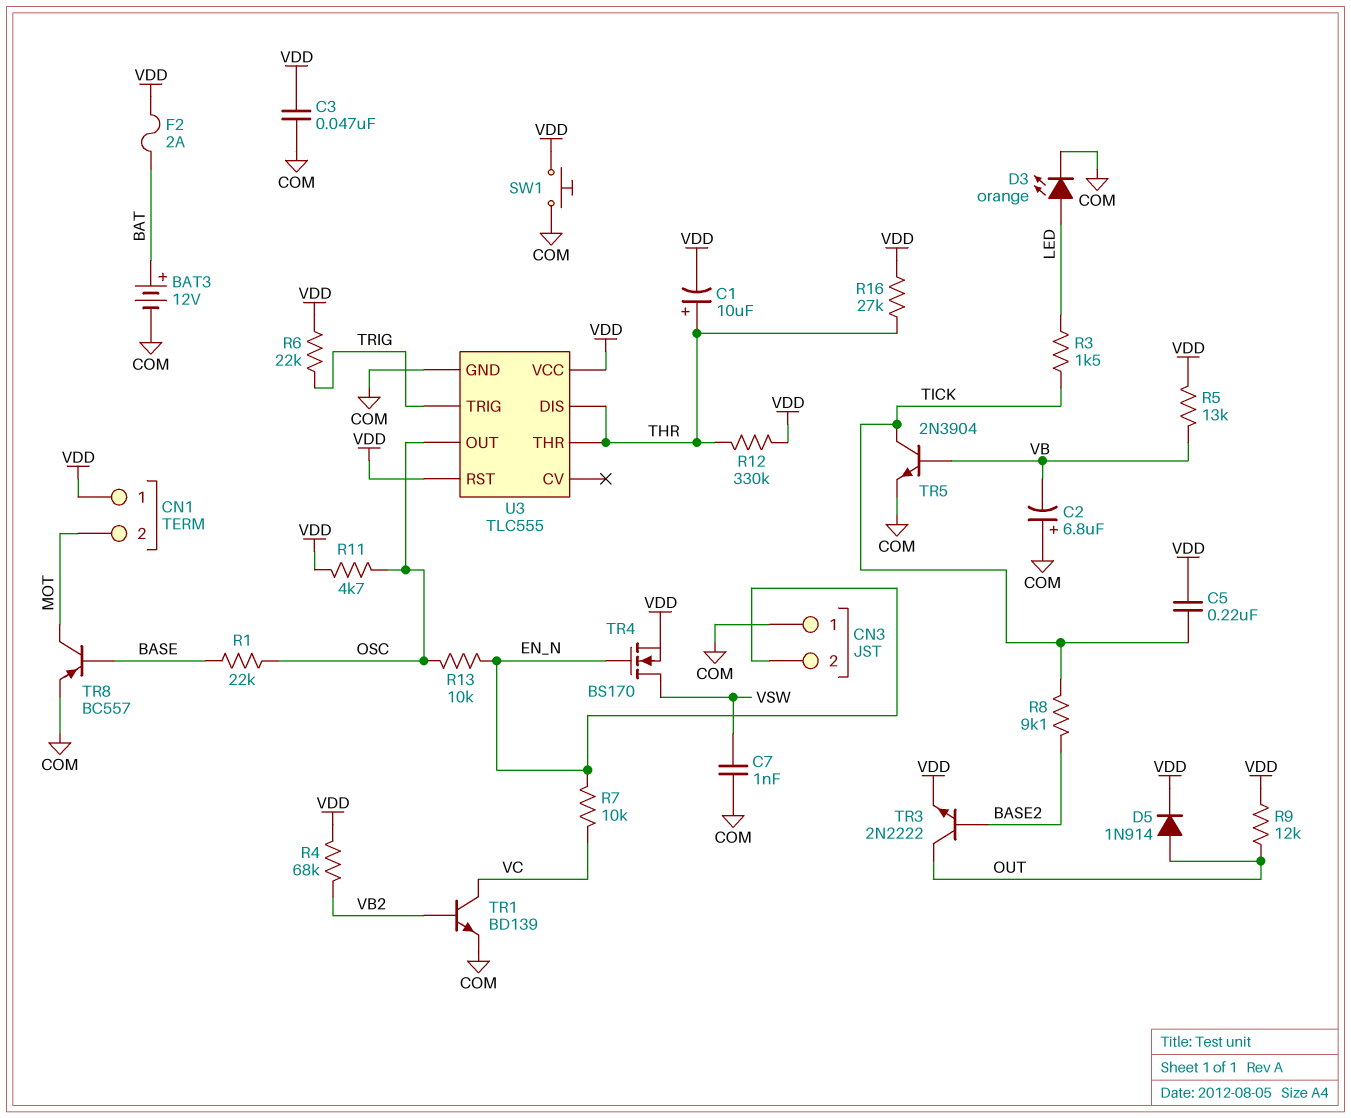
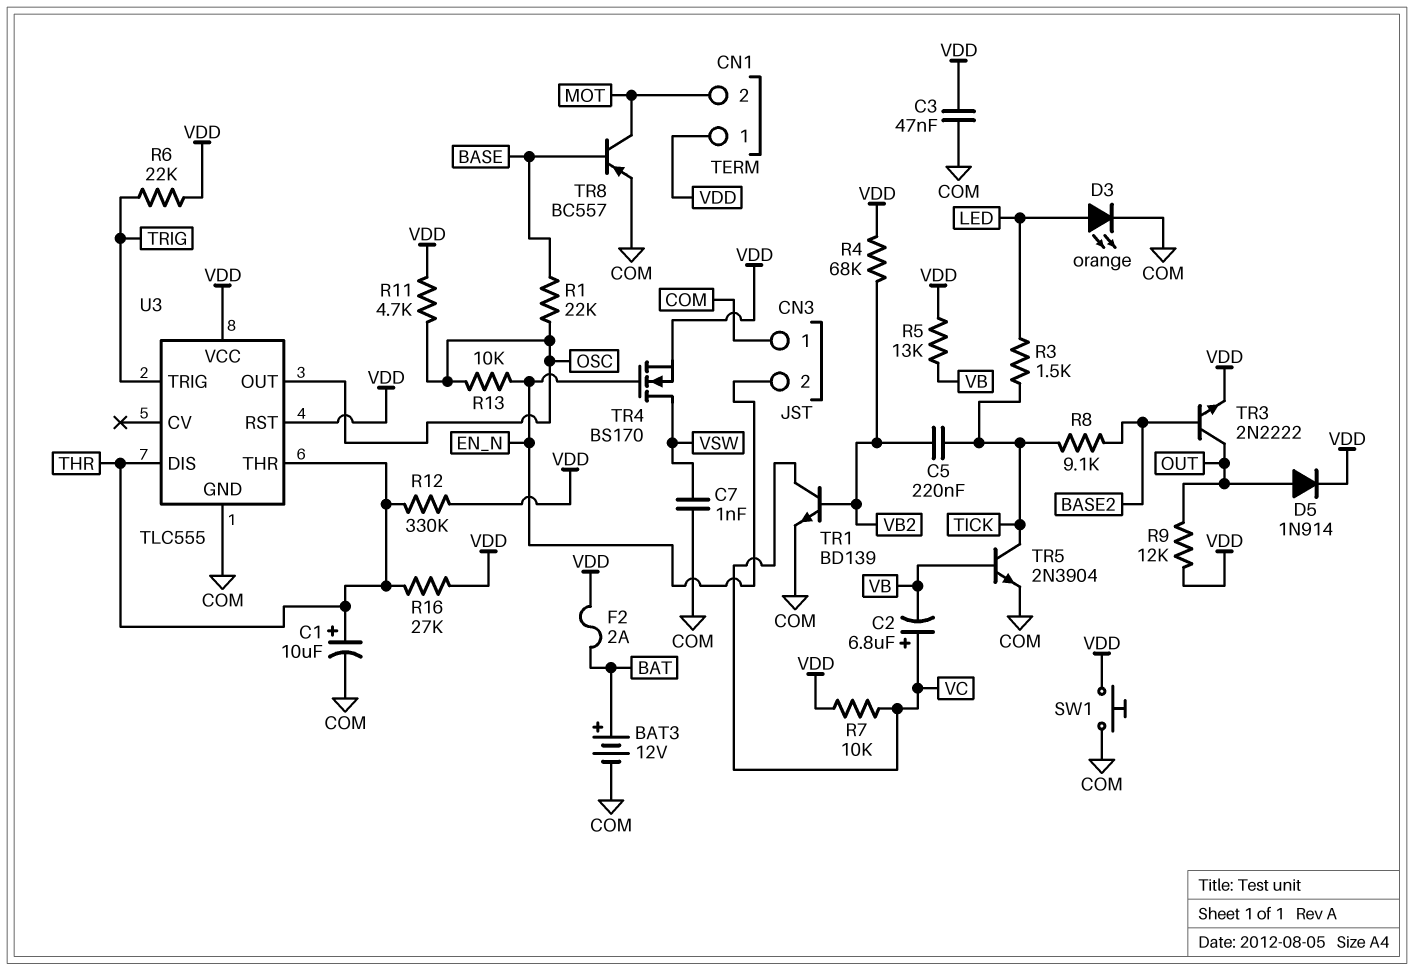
C1: 10uF (plus THR, minus VDD) -> 10uF (plus THR, minus COM)
C2: 6.8uF (plus COM, minus VB) -> 6.8uF (plus VC, minus VB)
C5: 220nF (TICK, VDD) -> 220nF (TICK, VB2)
R7: 10k (EN_N, VC) -> 10k (VC, VDD)

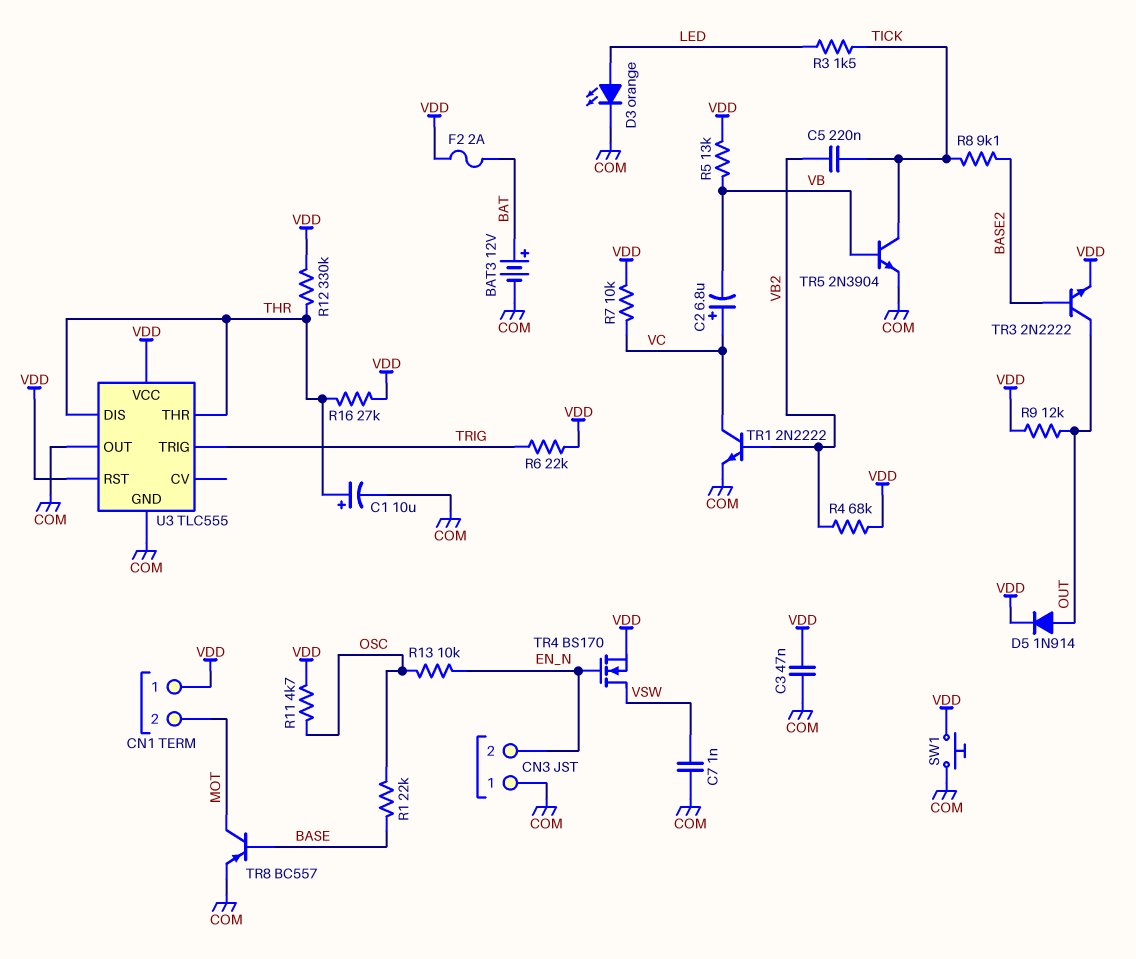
TR1: NPN BD139 (B VB2, C VC, E COM) -> NPN 2N2222 (B VB2, C VC, E COM)
U3 pin OUT: OSC -> COM

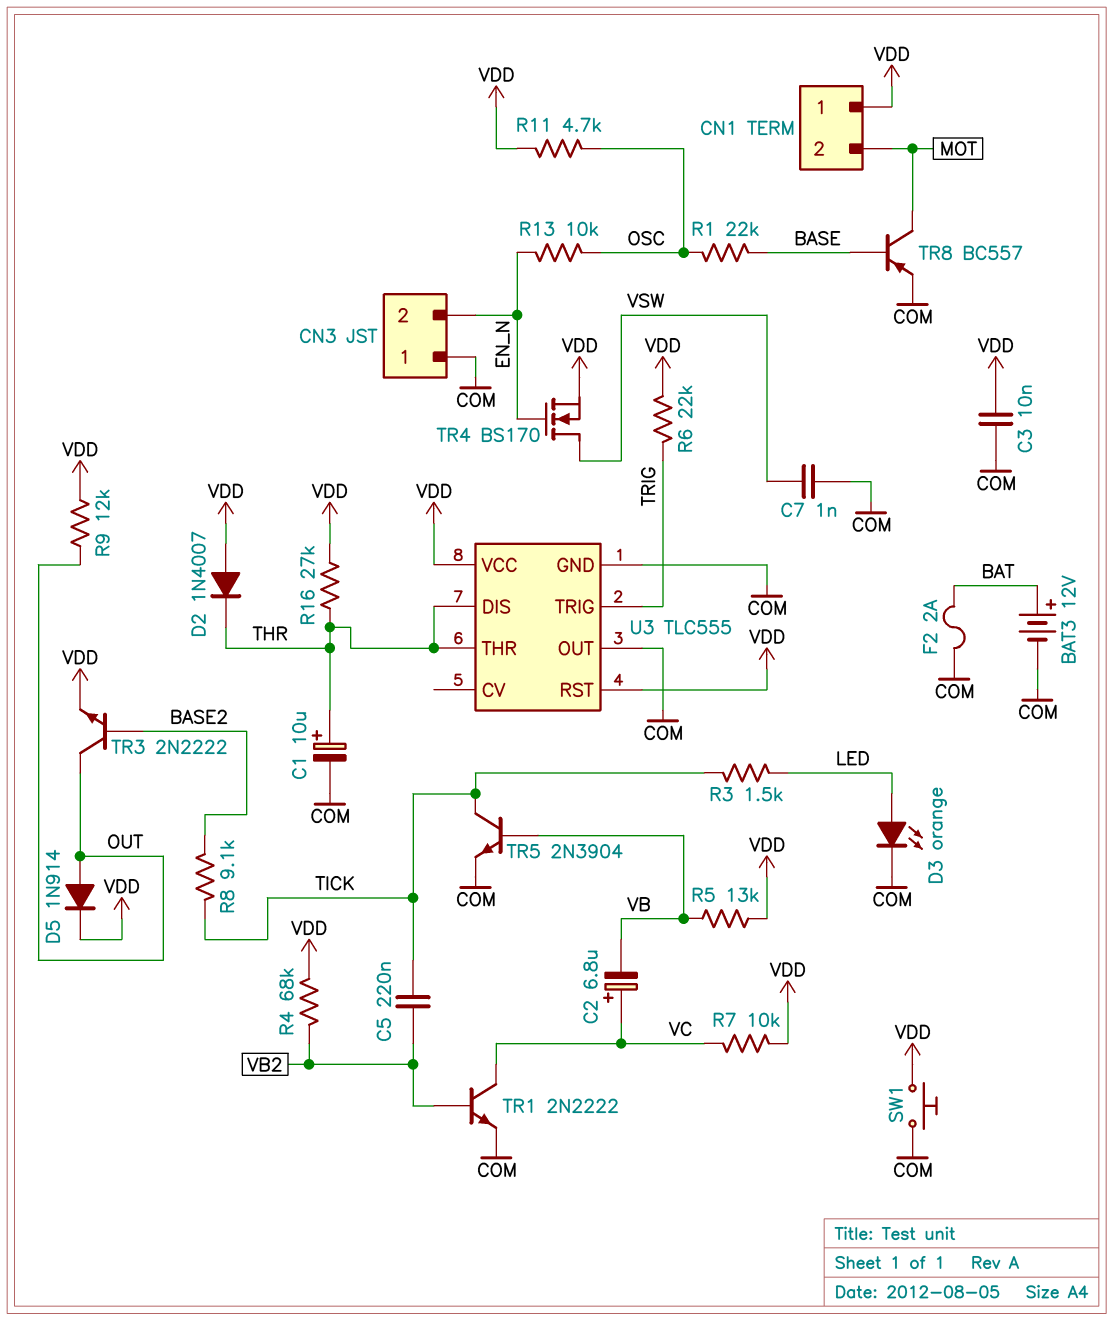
C3: 47nF (COM, VDD) -> 10nF (COM, VDD)
D2: none -> diode 1N4007 (A VDD, K THR)
F2: 2A (BAT, VDD) -> 2A (BAT, COM)
R12: 330k (THR, VDD) -> none

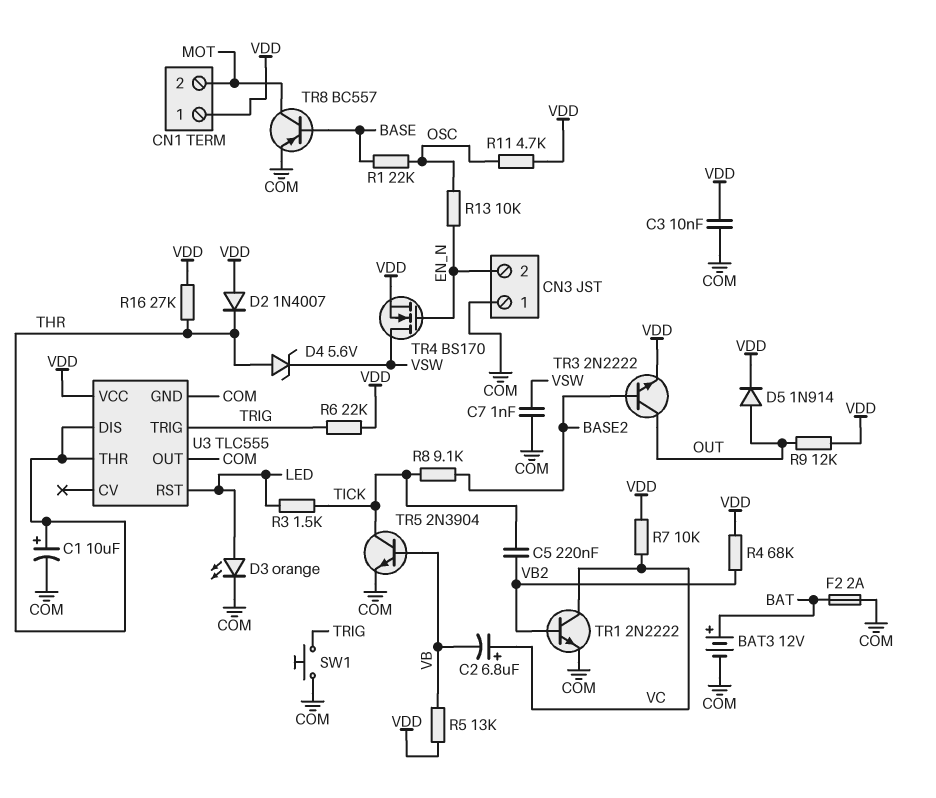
D4: none -> zener 5.6V (A THR, K VSW)
SW1: button (COM, VDD) -> button (COM, TRIG)
U3 pin RST: VDD -> LED

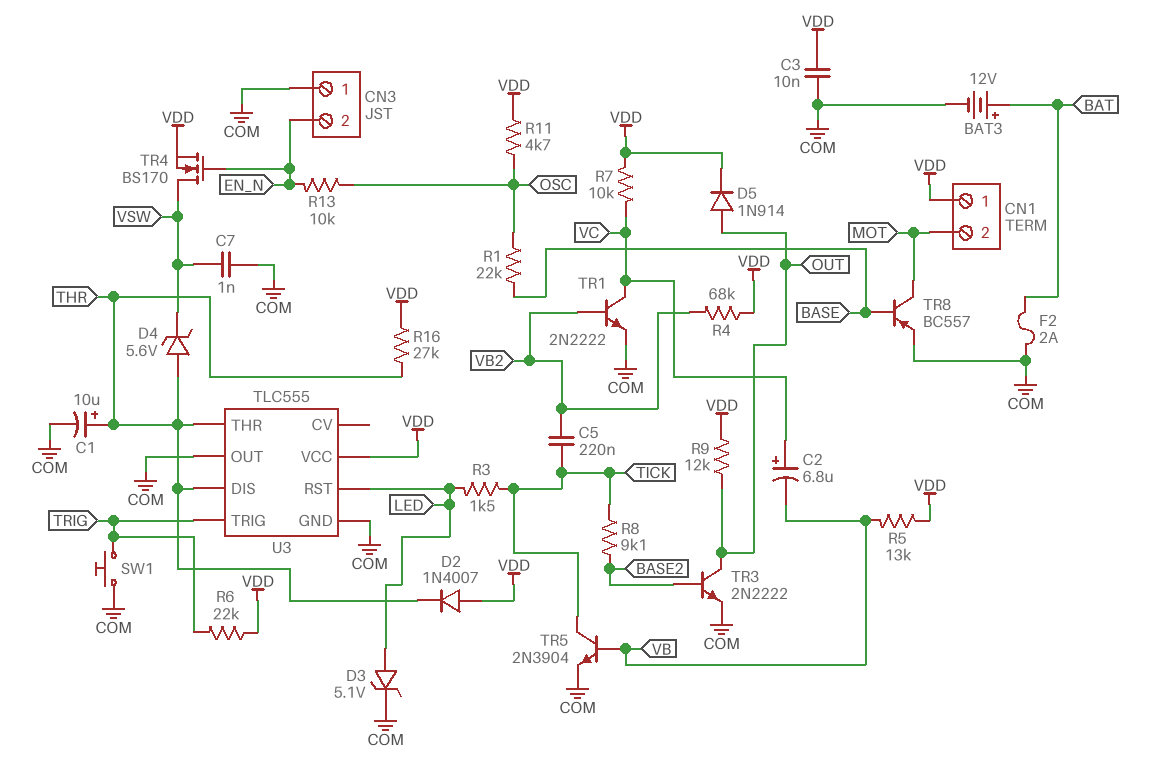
D3: LED orange (A LED, K COM) -> zener 5.1V (A LED, K COM)
TR3: NPN 2N2222 (B BASE2, C OUT, E VDD) -> NPN 2N2222 (B BASE2, C OUT, E COM)

